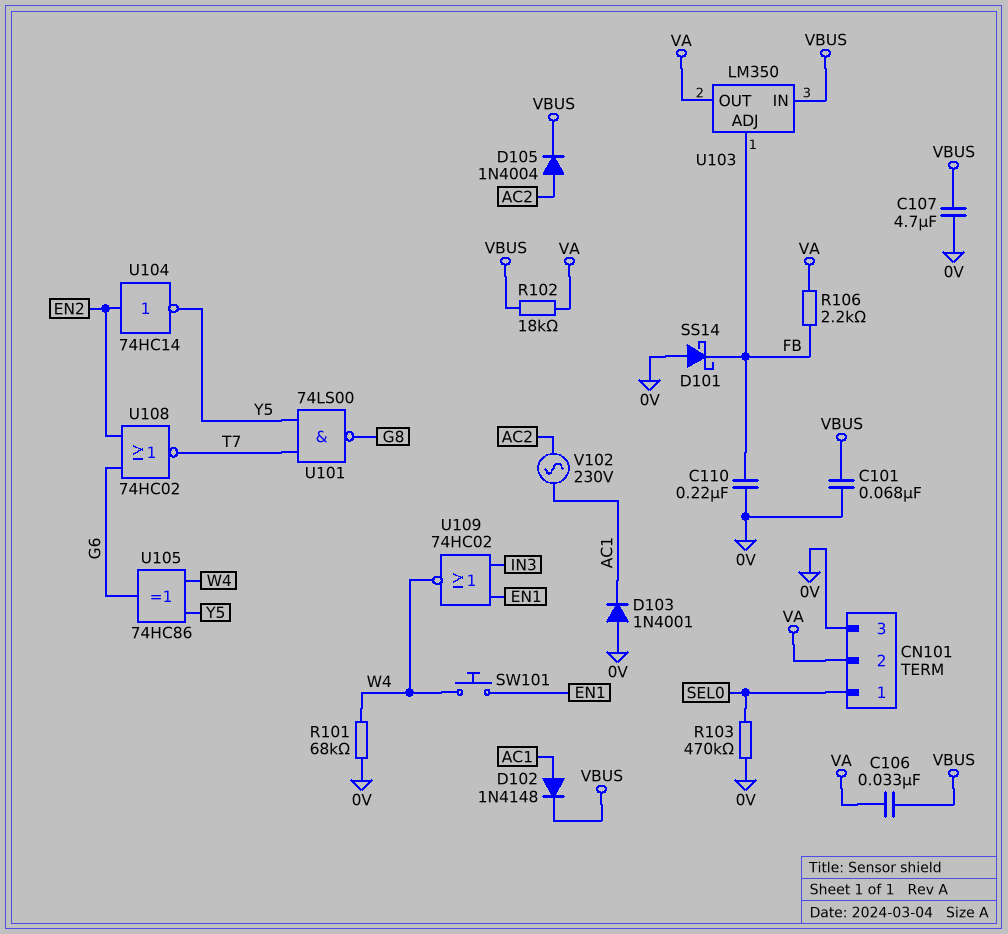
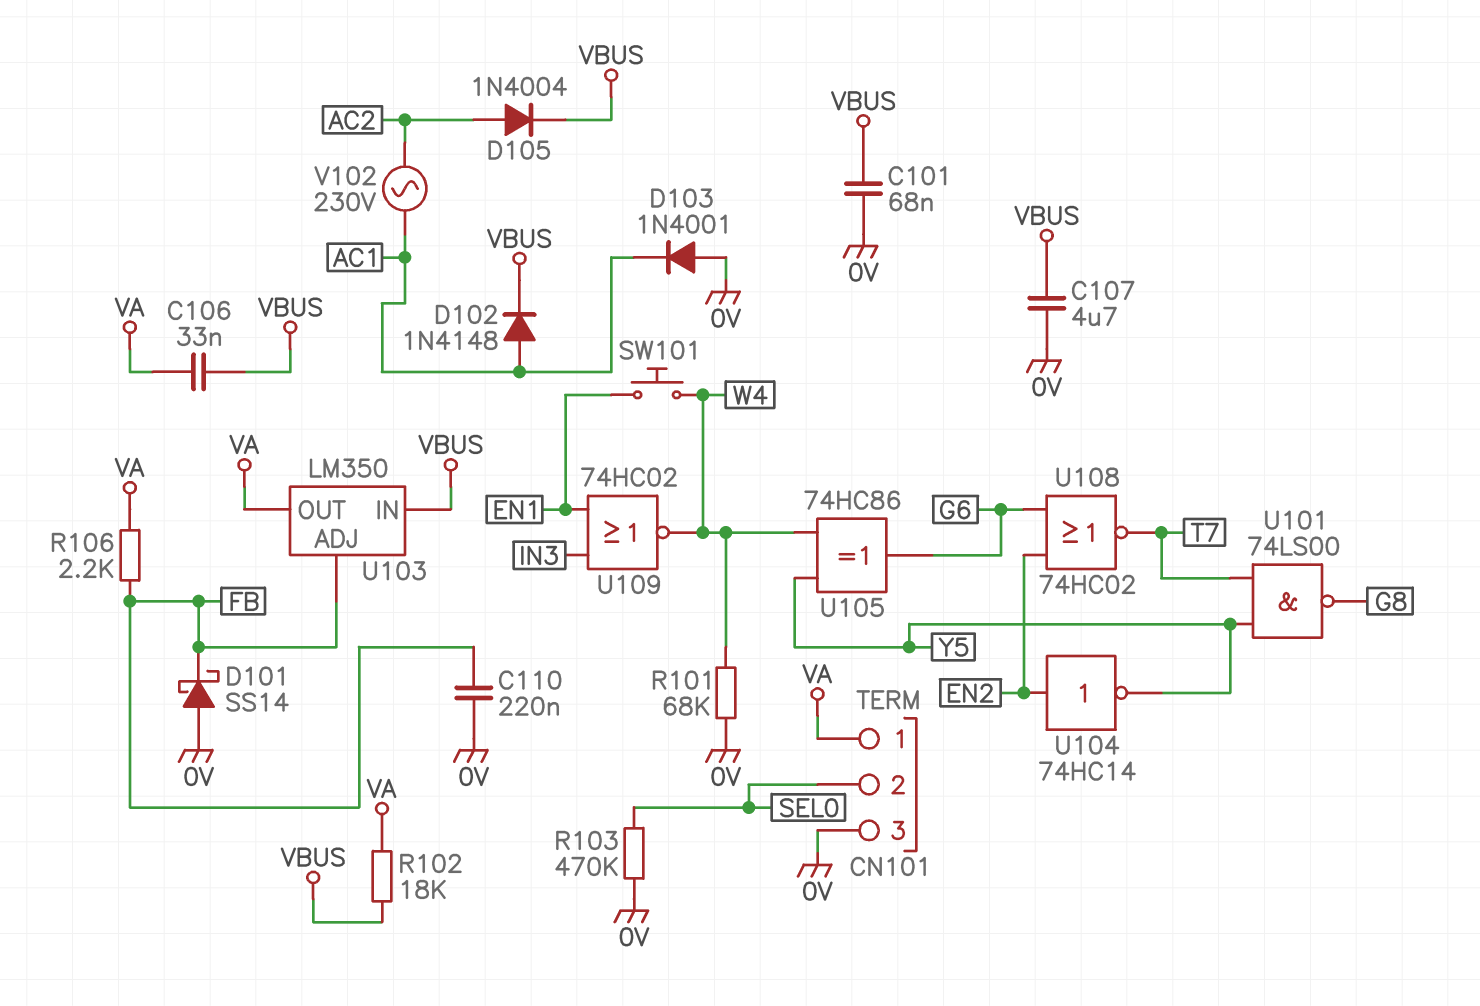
CN101 pin 1: SEL0 -> VA
CN101 pin 2: VA -> SEL0

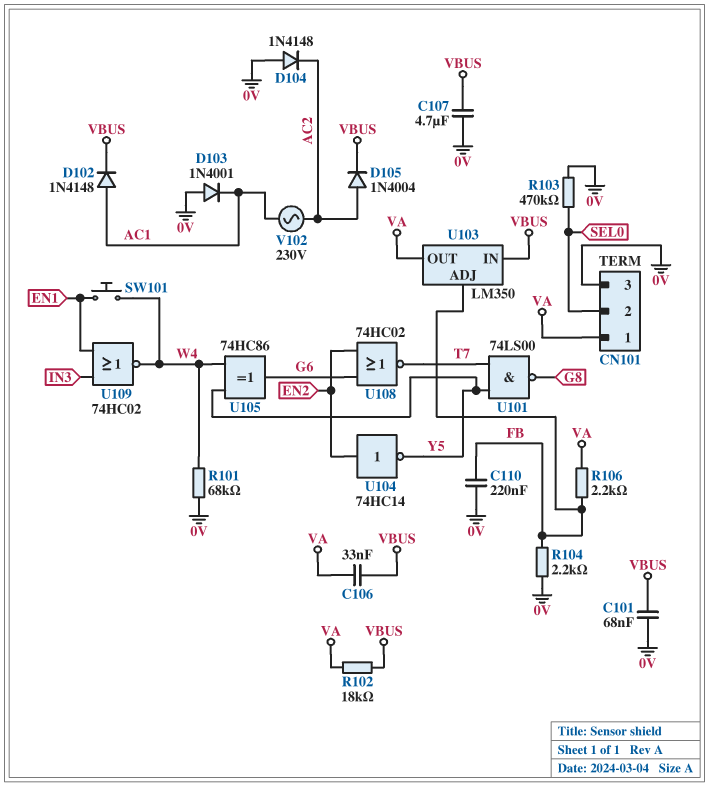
D101: schottky SS14 (A 0V, K FB) -> none
D104: none -> diode 1N4148 (A 0V, K AC2)
R104: none -> 2.2k (0V, FB)

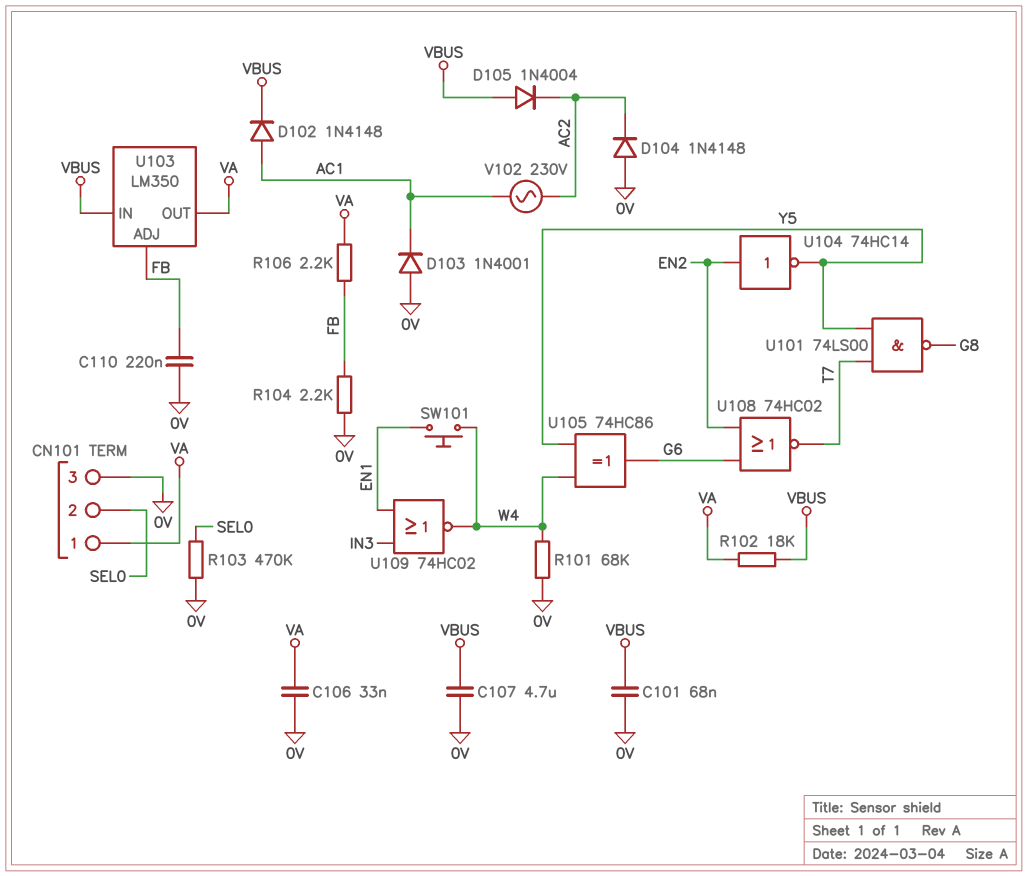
C106: 33nF (VA, VBUS) -> 33nF (0V, VA)
D105: diode 1N4004 (A AC2, K VBUS) -> diode 1N4004 (A VBUS, K AC2)

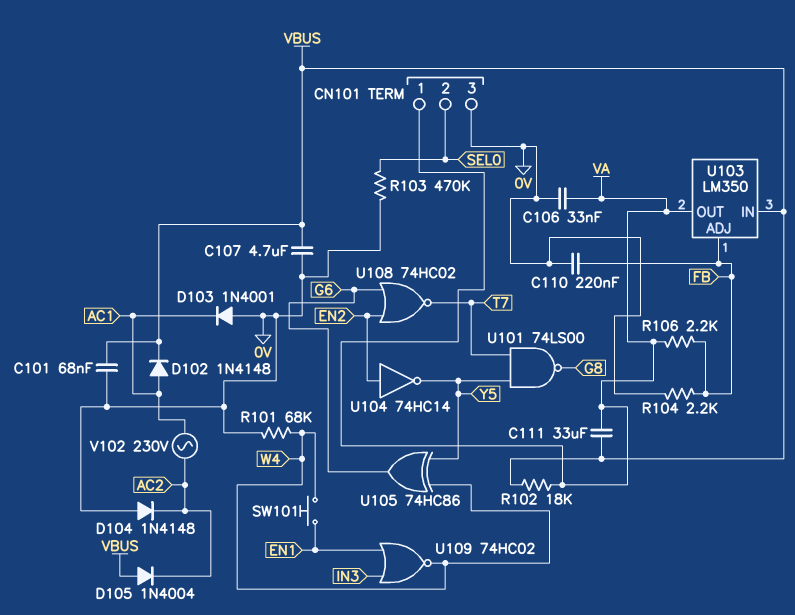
C111: none -> 33uF (VA, VBUS)

